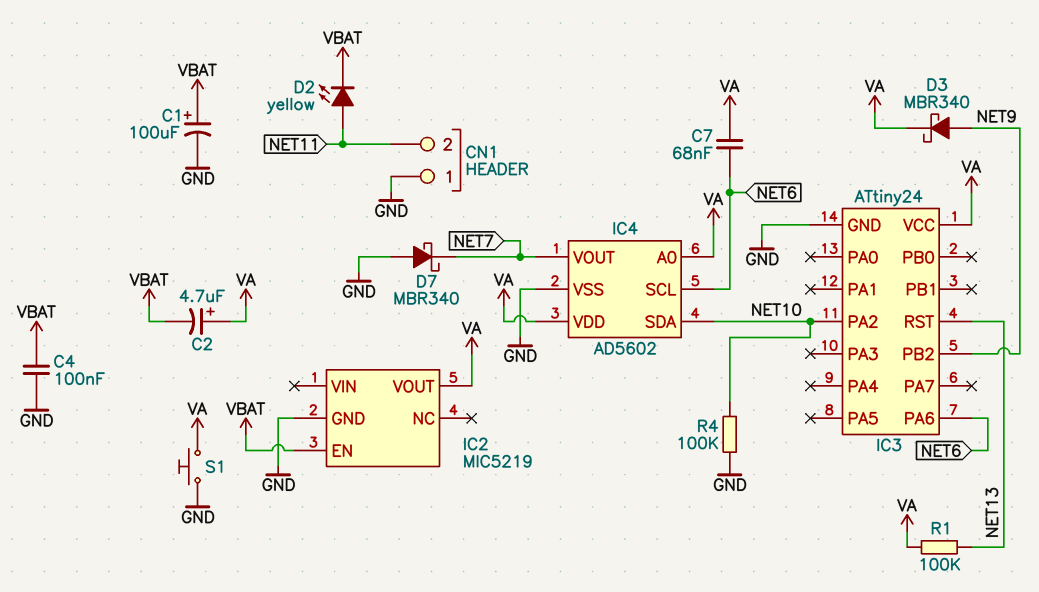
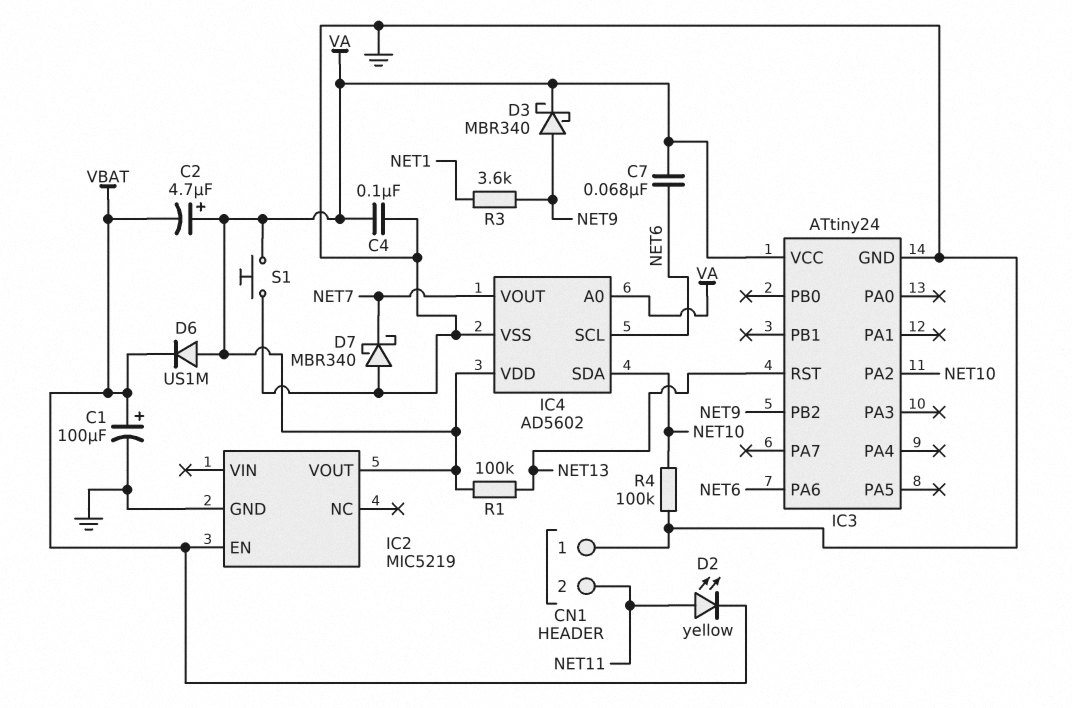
C4: 100nF (GND, VBAT) -> 100nF (GND, VA)
D6: none -> diode US1M (A VA, K VBAT)
R3: none -> 3.6k (NET1, NET9)

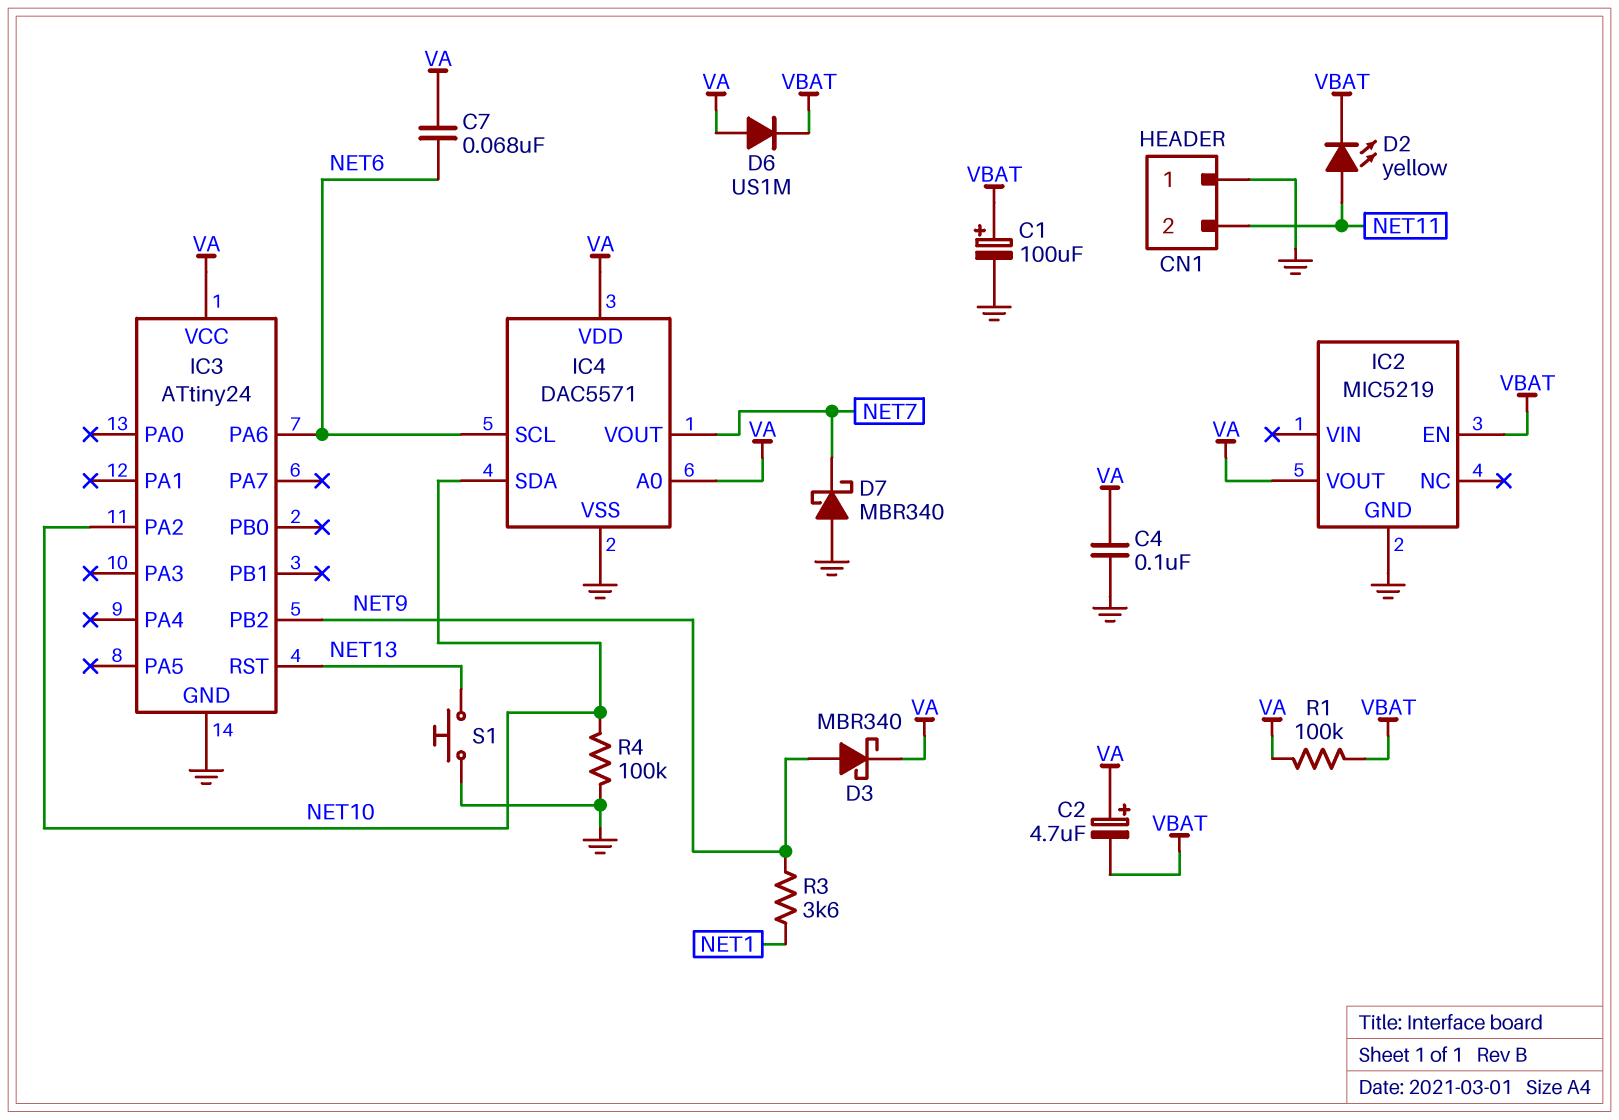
IC4: AD5602 -> DAC5571
R1: 100k (NET13, VA) -> 100k (VA, VBAT)
S1: button (GND, VA) -> button (GND, NET13)

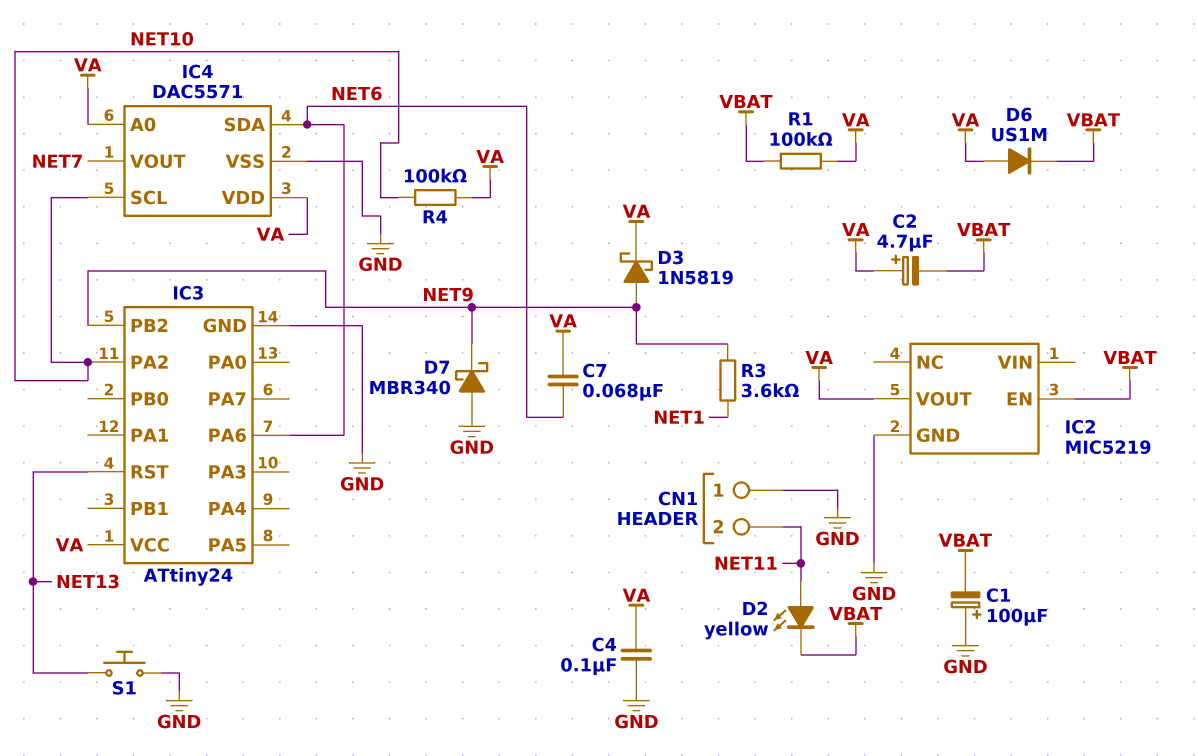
C1: 100uF (plus VBAT, minus GND) -> 100uF (plus GND, minus VBAT)
D3: schottky MBR340 (A NET9, K VA) -> schottky 1N5819 (A NET9, K VA)
D7: schottky MBR340 (A GND, K NET7) -> schottky MBR340 (A GND, K NET9)
IC4 pin SCL: NET6 -> NET10
IC4 pin SDA: NET10 -> NET6
R4: 100k (GND, NET10) -> 100k (NET10, VA)

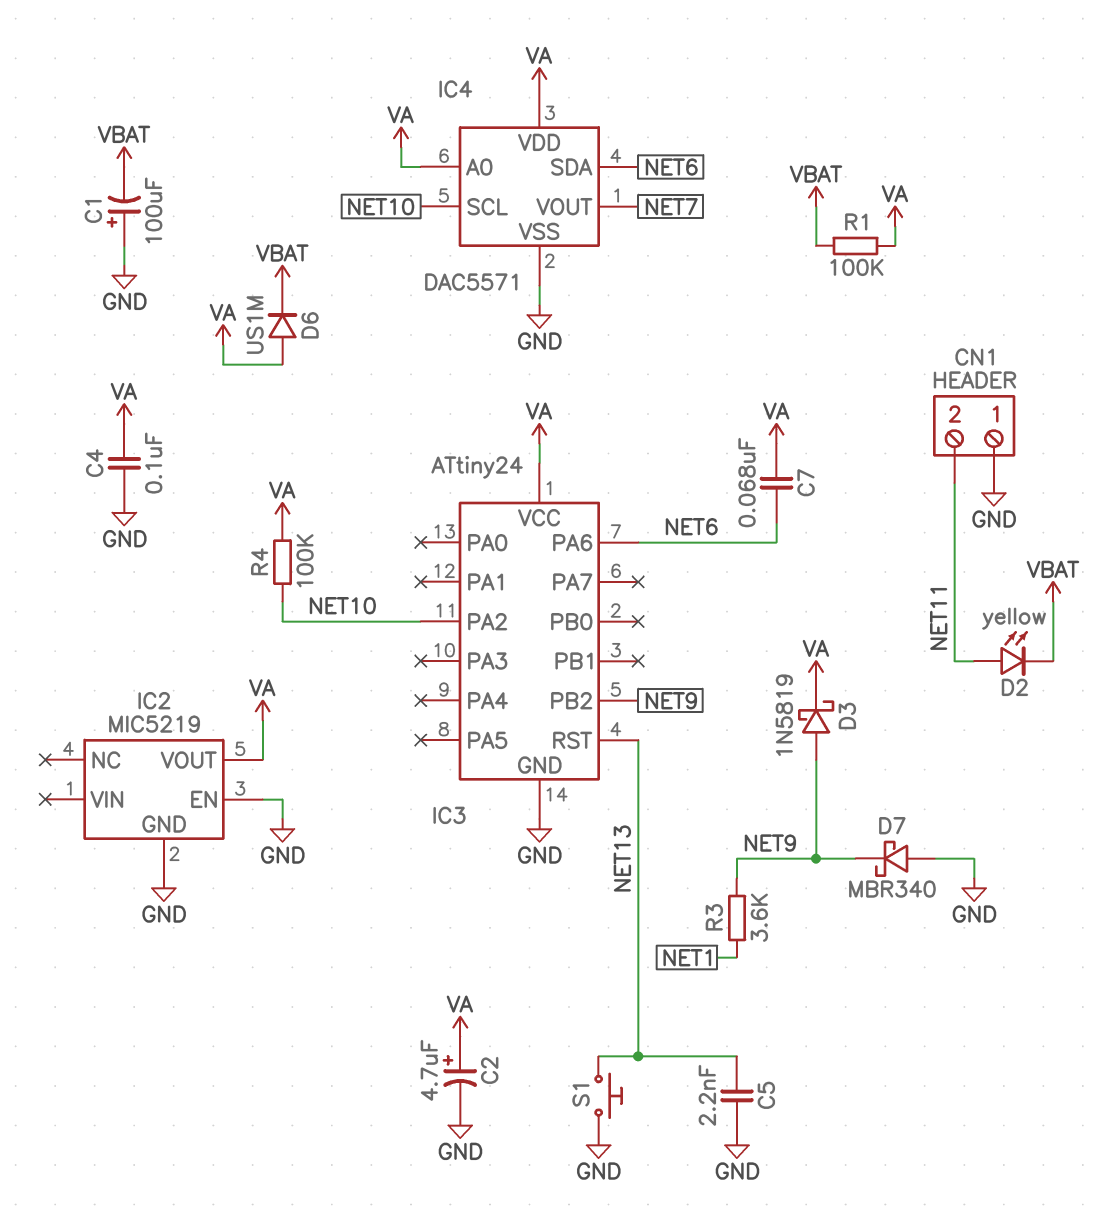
C2: 4.7uF (plus VA, minus VBAT) -> 4.7uF (plus VA, minus GND)
C5: none -> 2.2nF (GND, NET13)
IC2 pin EN: VBAT -> GND

